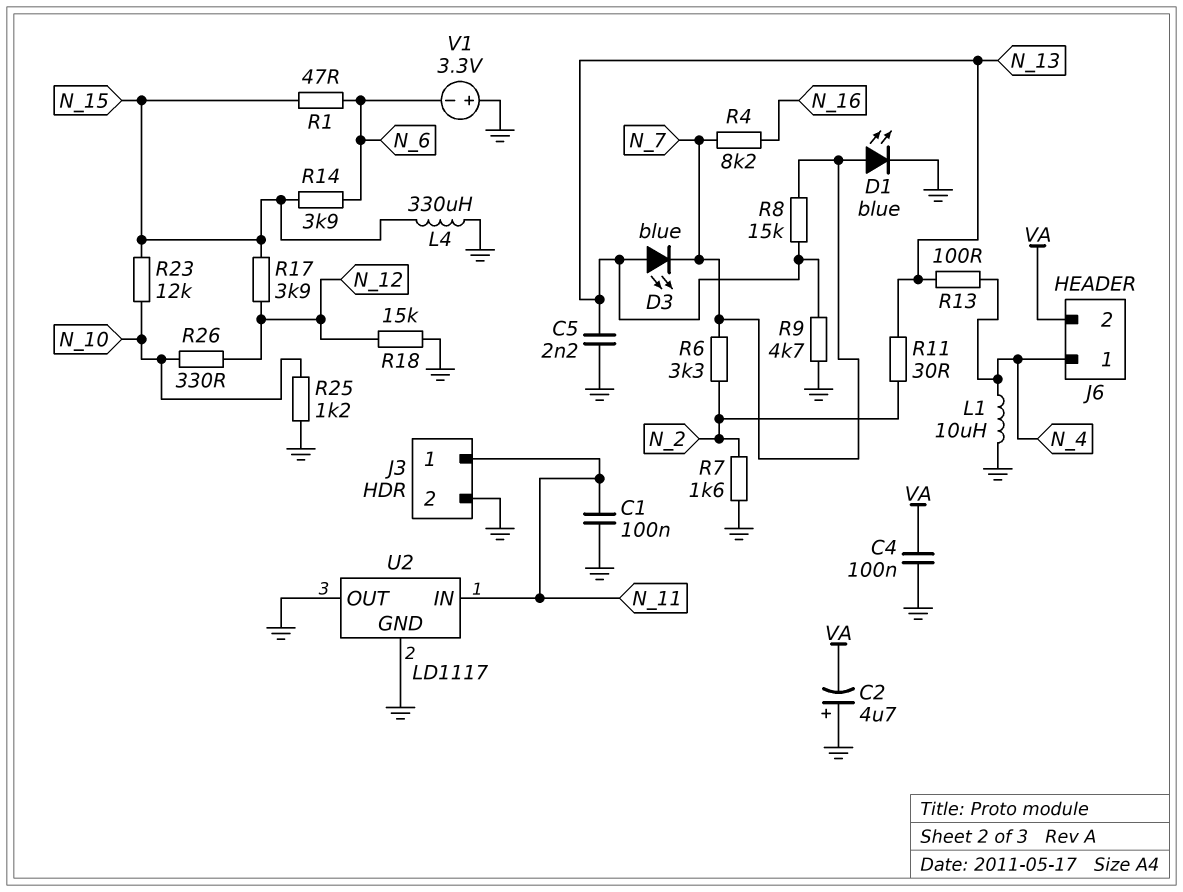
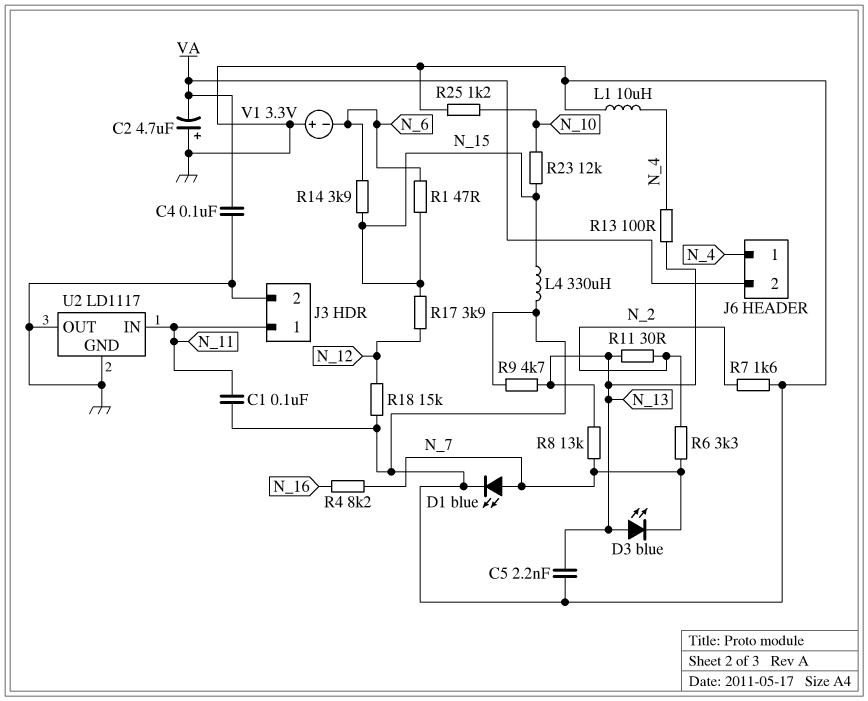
R8: 15k (N_7, N_13) -> 13k (N_7, N_13)
R26: 330 (N_10, N_12) -> none

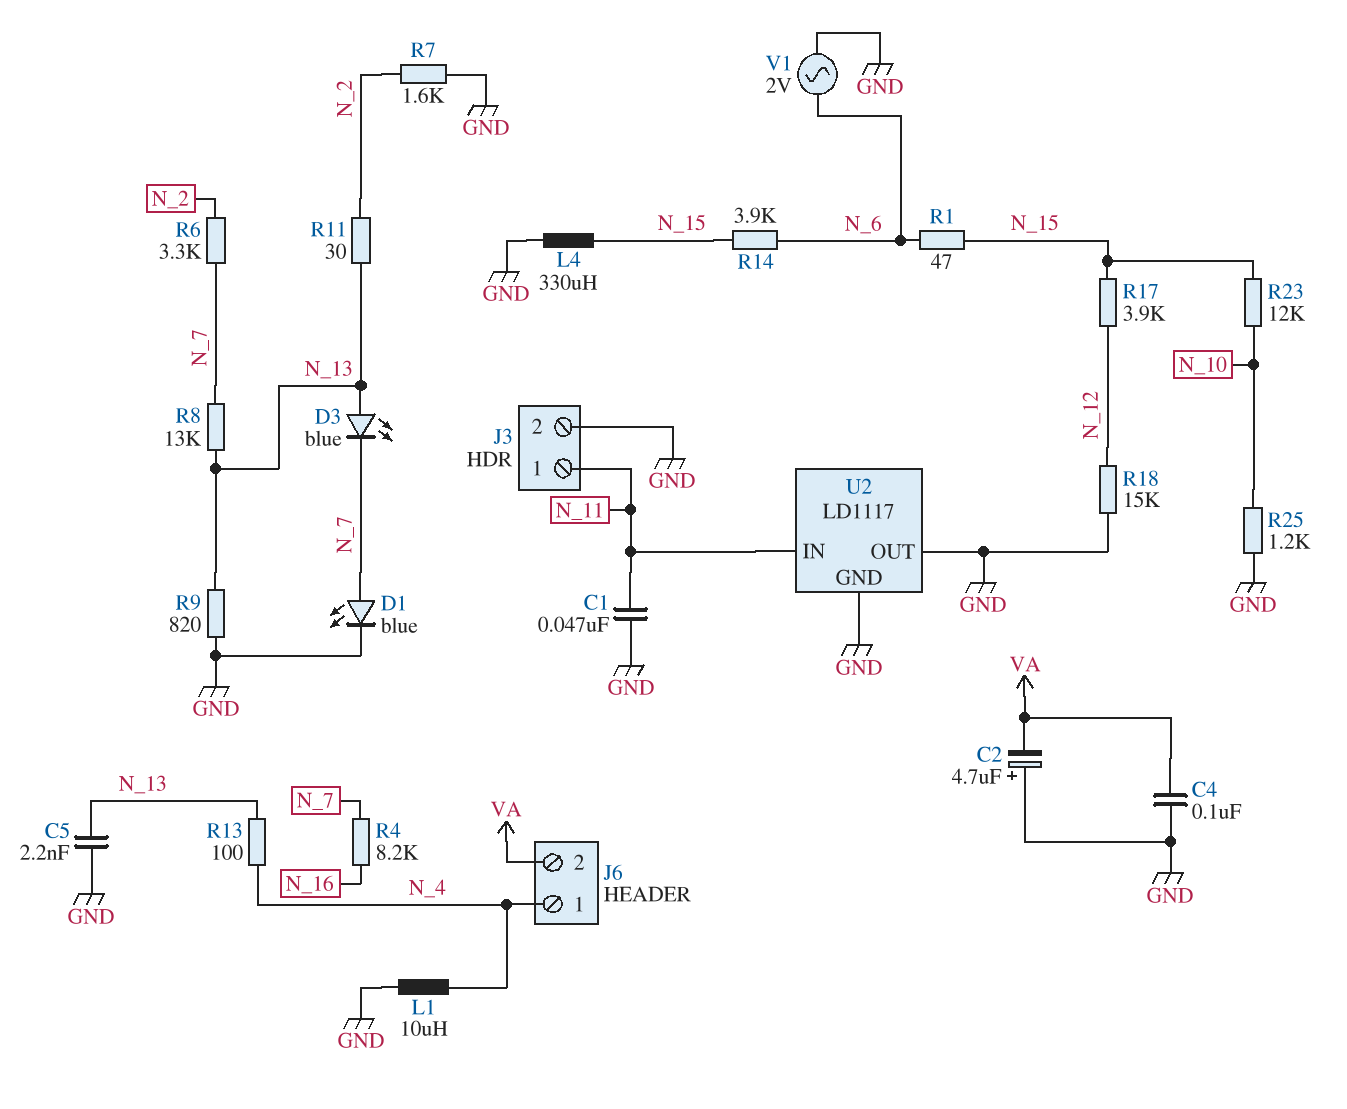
C1: 100nF (GND, N_11) -> 47nF (GND, N_11)
R9: 4.7k (GND, N_13) -> 820 (GND, N_13)
V1: 3.3V (plus GND, minus N_6) -> AC 2V (GND, N_6)

